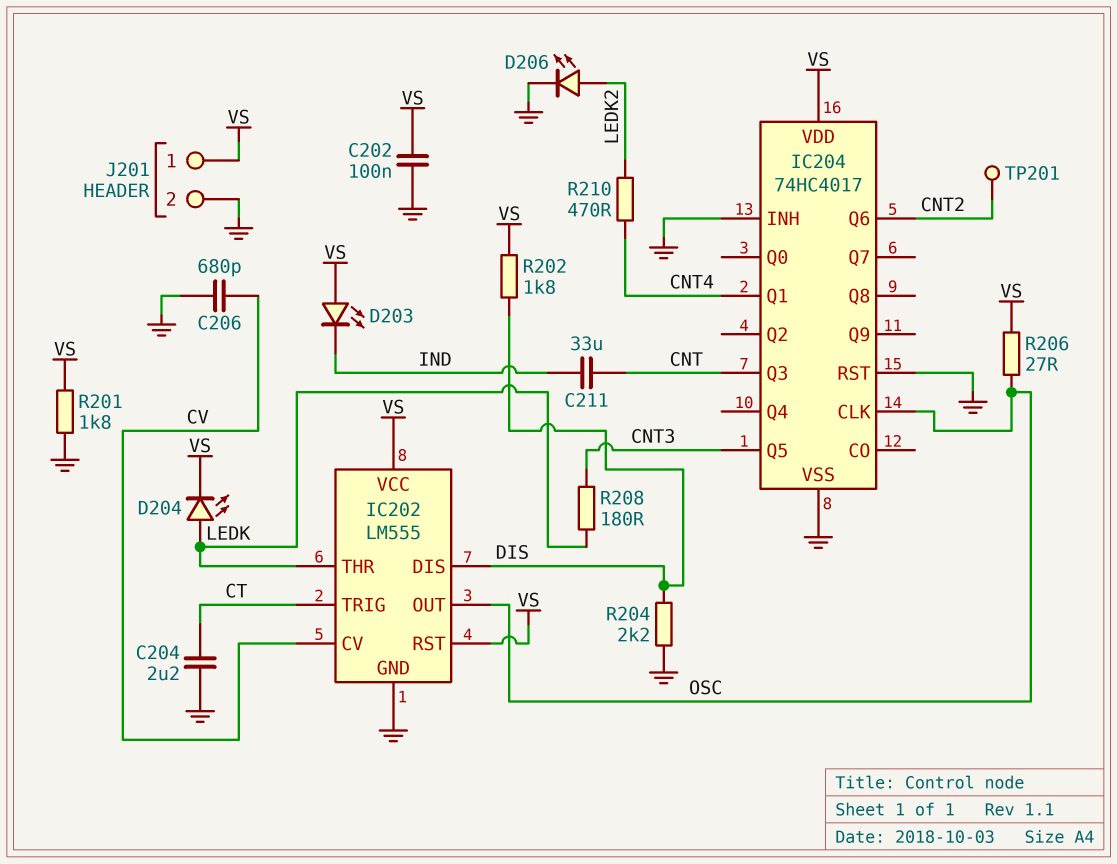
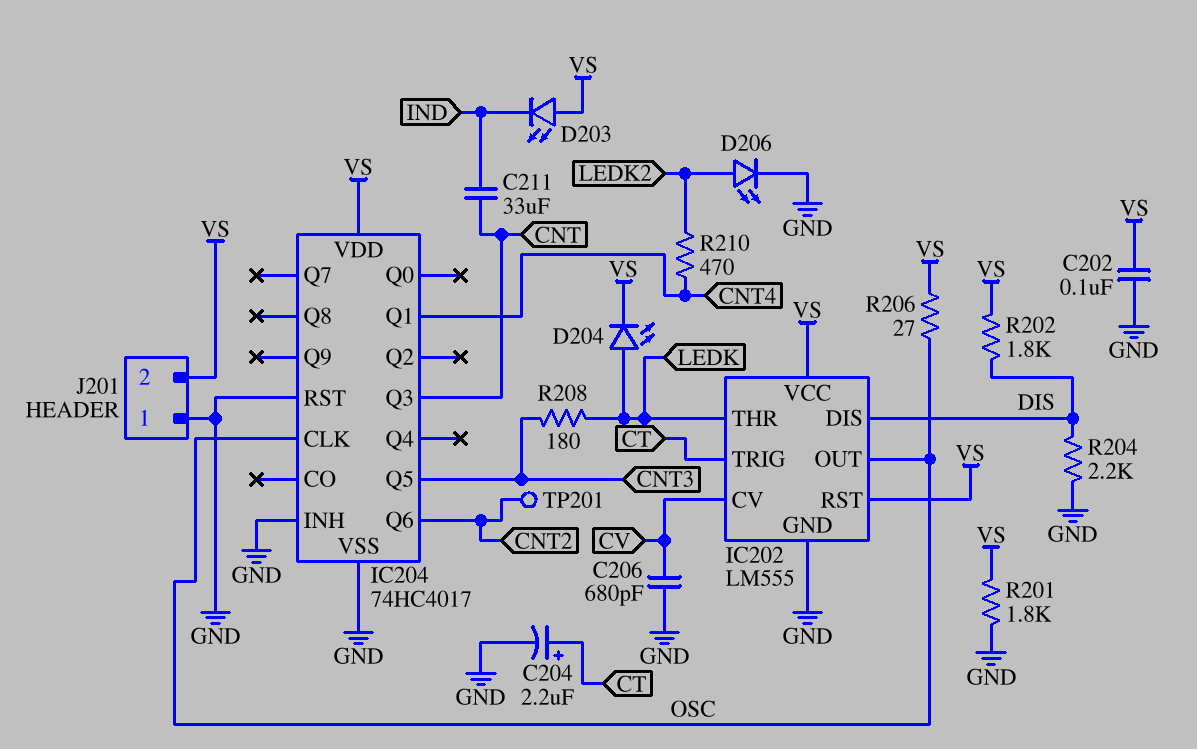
C204: 2.2uF (CT, GND) -> 2.2uF (plus CT, minus GND)
J201 pin 1: VS -> GND
J201 pin 2: GND -> VS

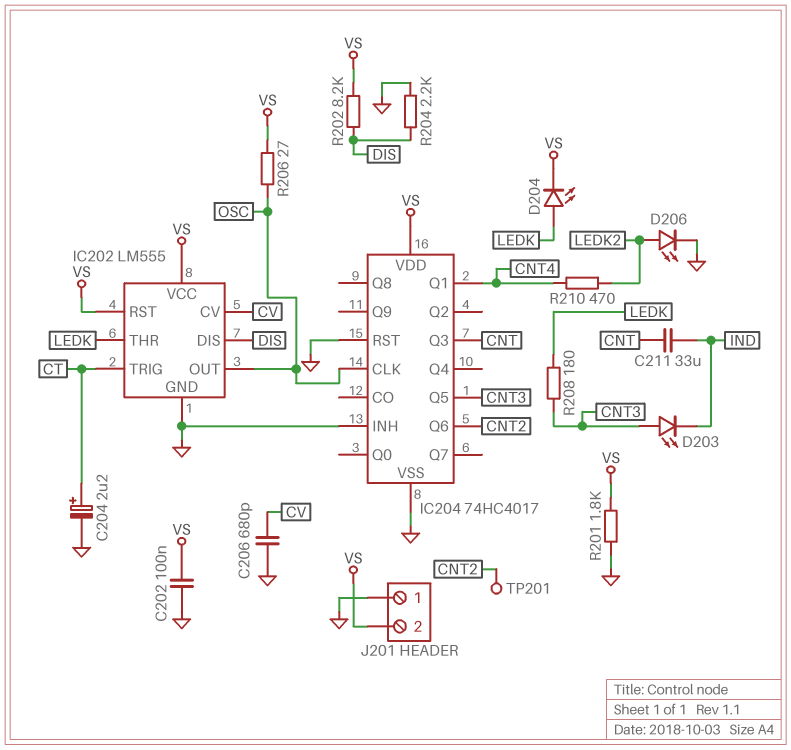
D203: LED (A VS, K IND) -> LED (A CNT3, K IND)
R202: 1.8k (DIS, VS) -> 8.2k (DIS, VS)

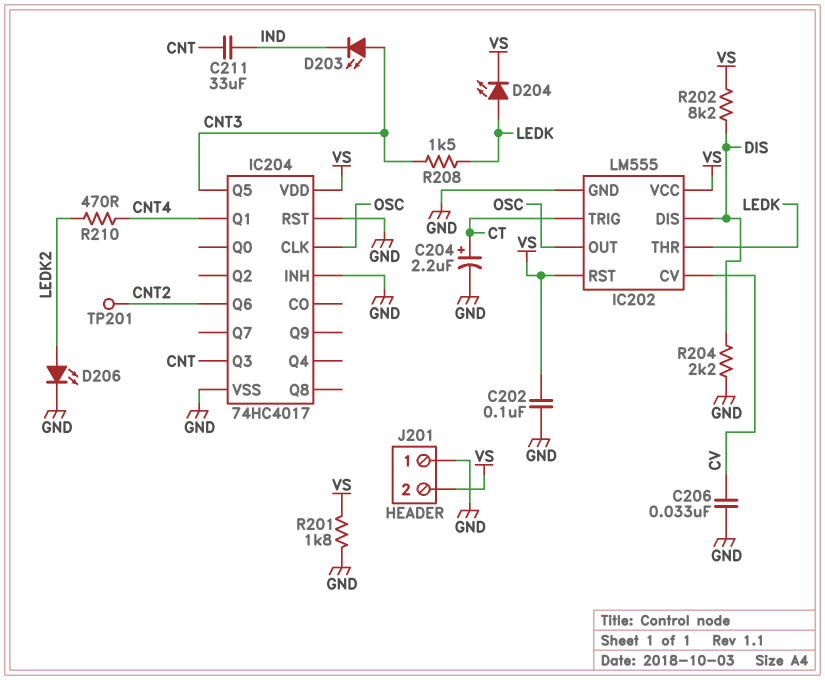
C206: 680pF (CV, GND) -> 33nF (CV, GND)
R206: 27 (OSC, VS) -> none
R208: 180 (CNT3, LEDK) -> 1.5k (CNT3, LEDK)

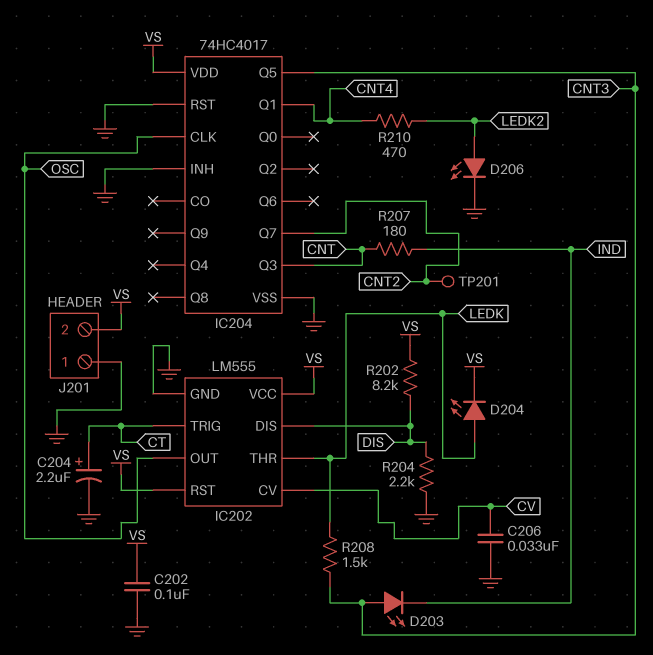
C211: 33uF (CNT, IND) -> none
IC204 pin Q6: CNT2 -> none
IC204 pin Q7: none -> CNT2
R201: 1.8k (GND, VS) -> none
R207: none -> 180 (CNT, IND)

